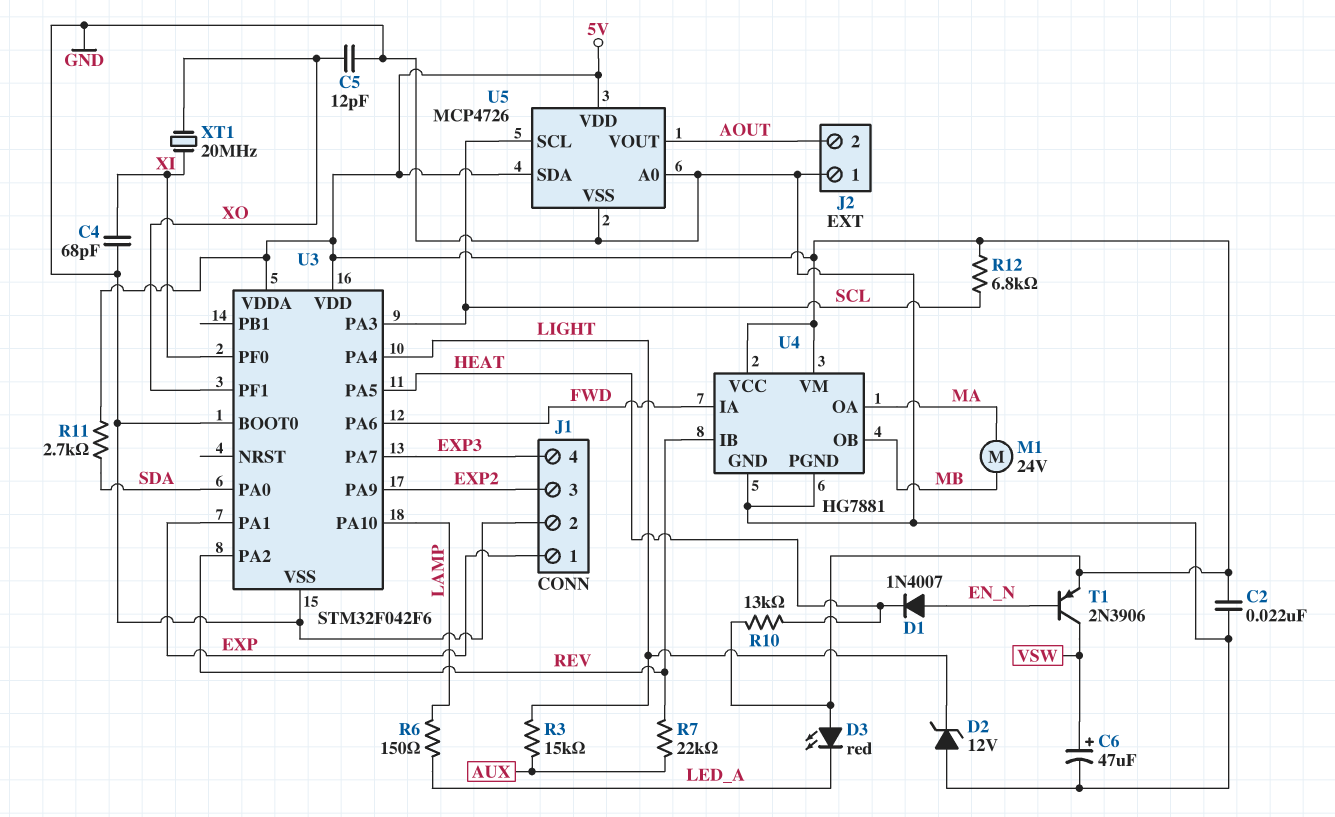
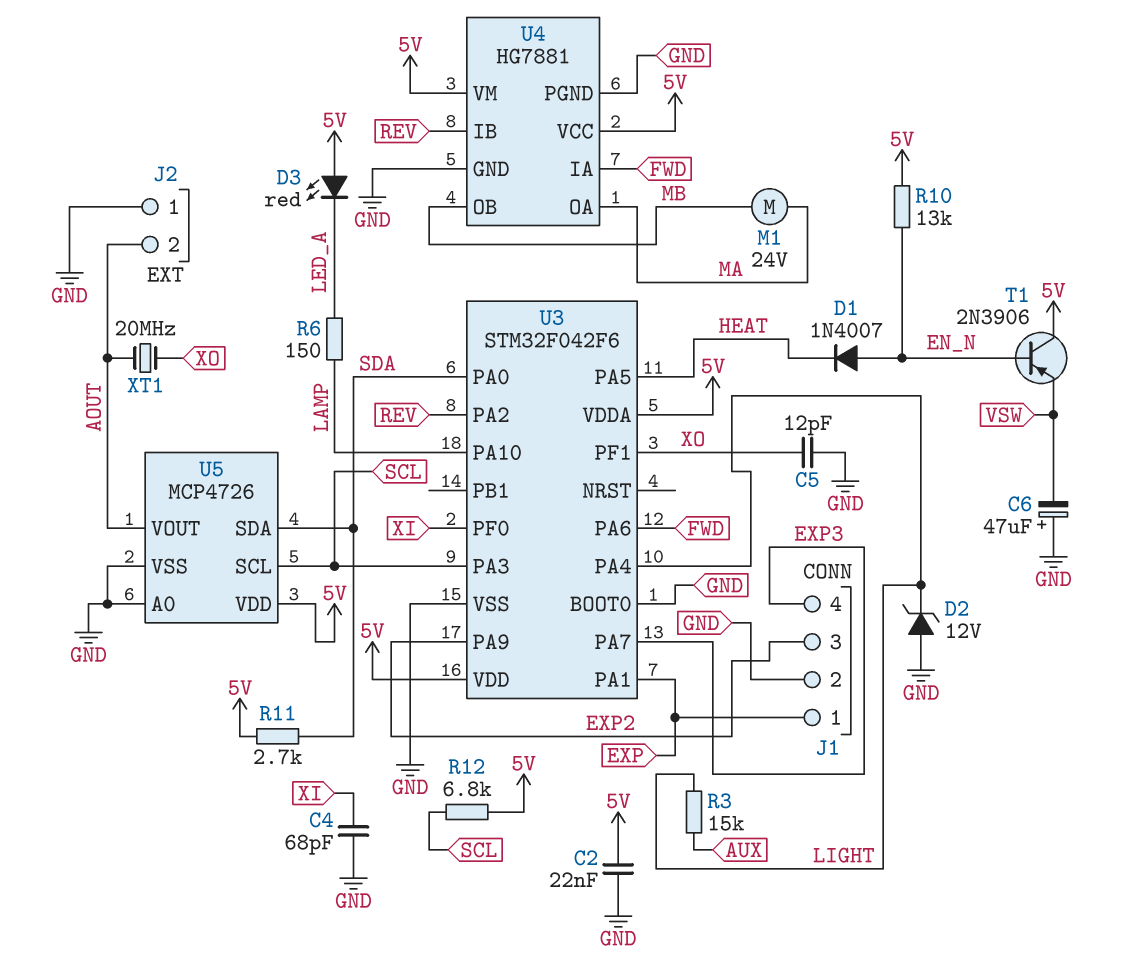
C6: 47uF (plus VSW, minus GND) -> 47uF (plus GND, minus VSW)
R7: 22k (AUX, REV) -> none
R10: 13k (5V, HEAT) -> 13k (5V, EN_N)
T1: PNP 2N3906 (B EN_N, C VSW, E 5V) -> PNP 2N3906 (B EN_N, C 5V, E VSW)
U5 pin SDA: 5V -> SDA
XT1: 20MHz (XI, XO) -> 20MHz (AOUT, XO)

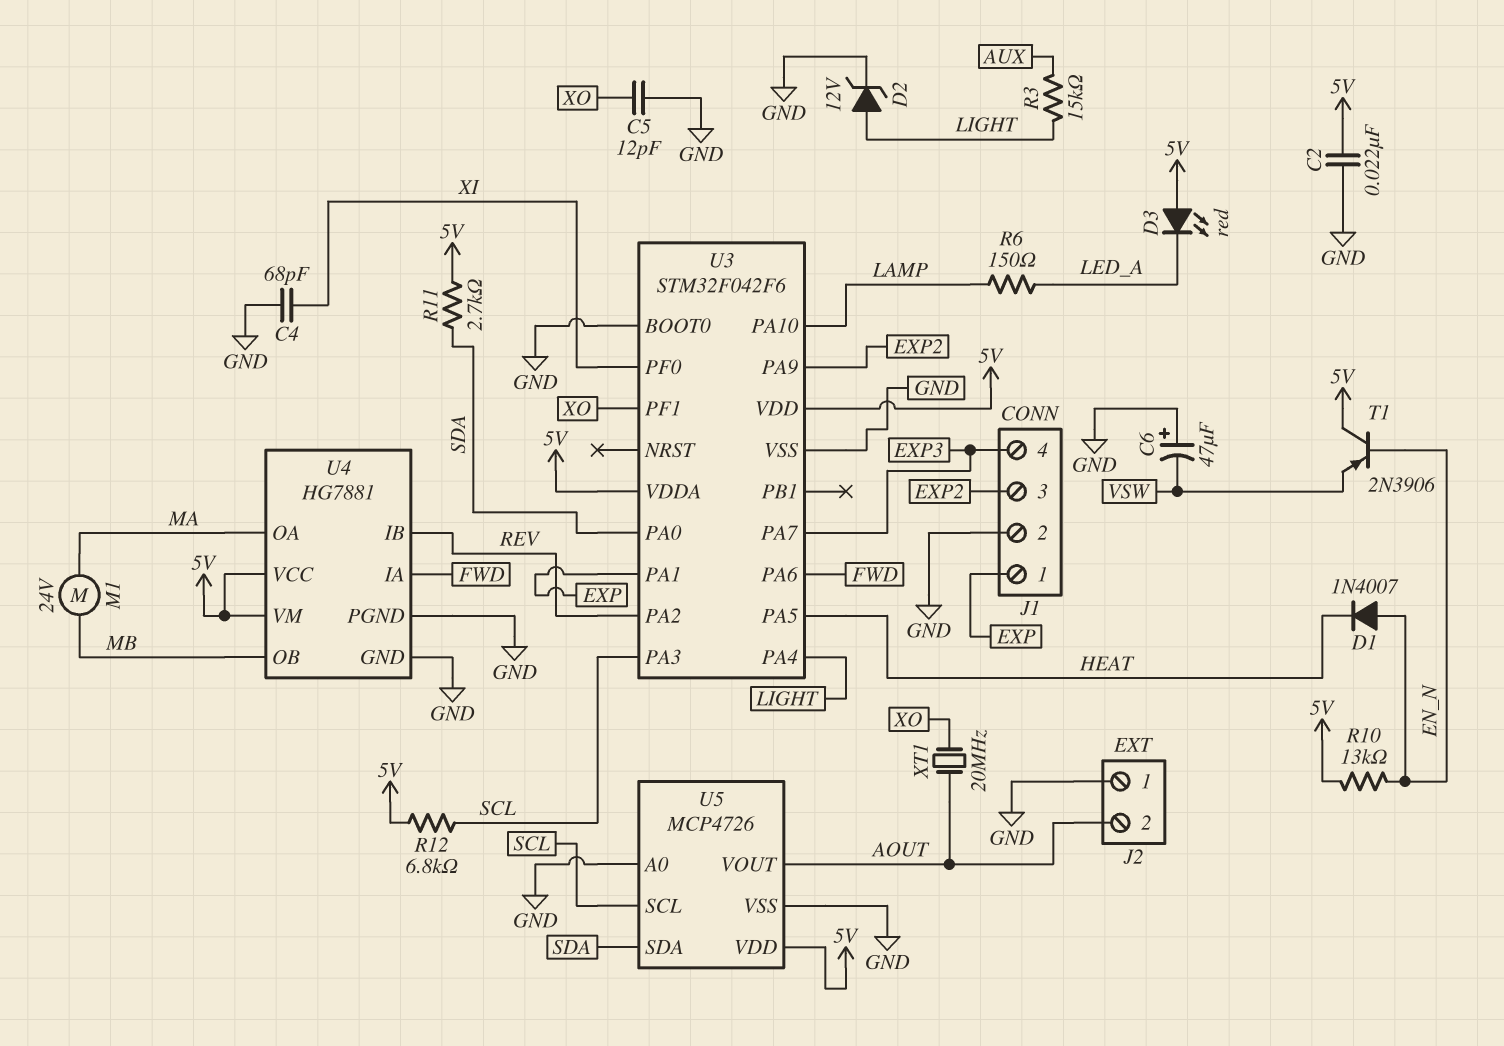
D2: zener 12V (A GND, K LIGHT) -> zener 12V (A LIGHT, K GND)

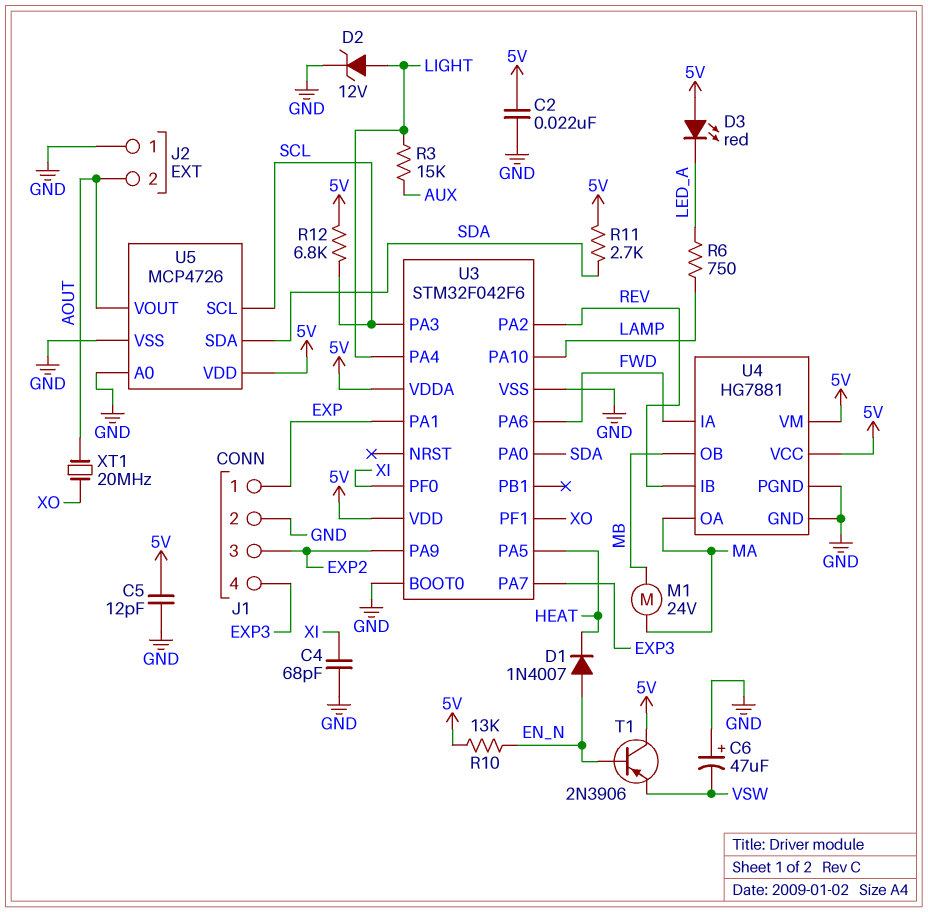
C5: 12pF (GND, XO) -> 12pF (5V, GND)
R6: 150 (LAMP, LED_A) -> 750 (LAMP, LED_A)

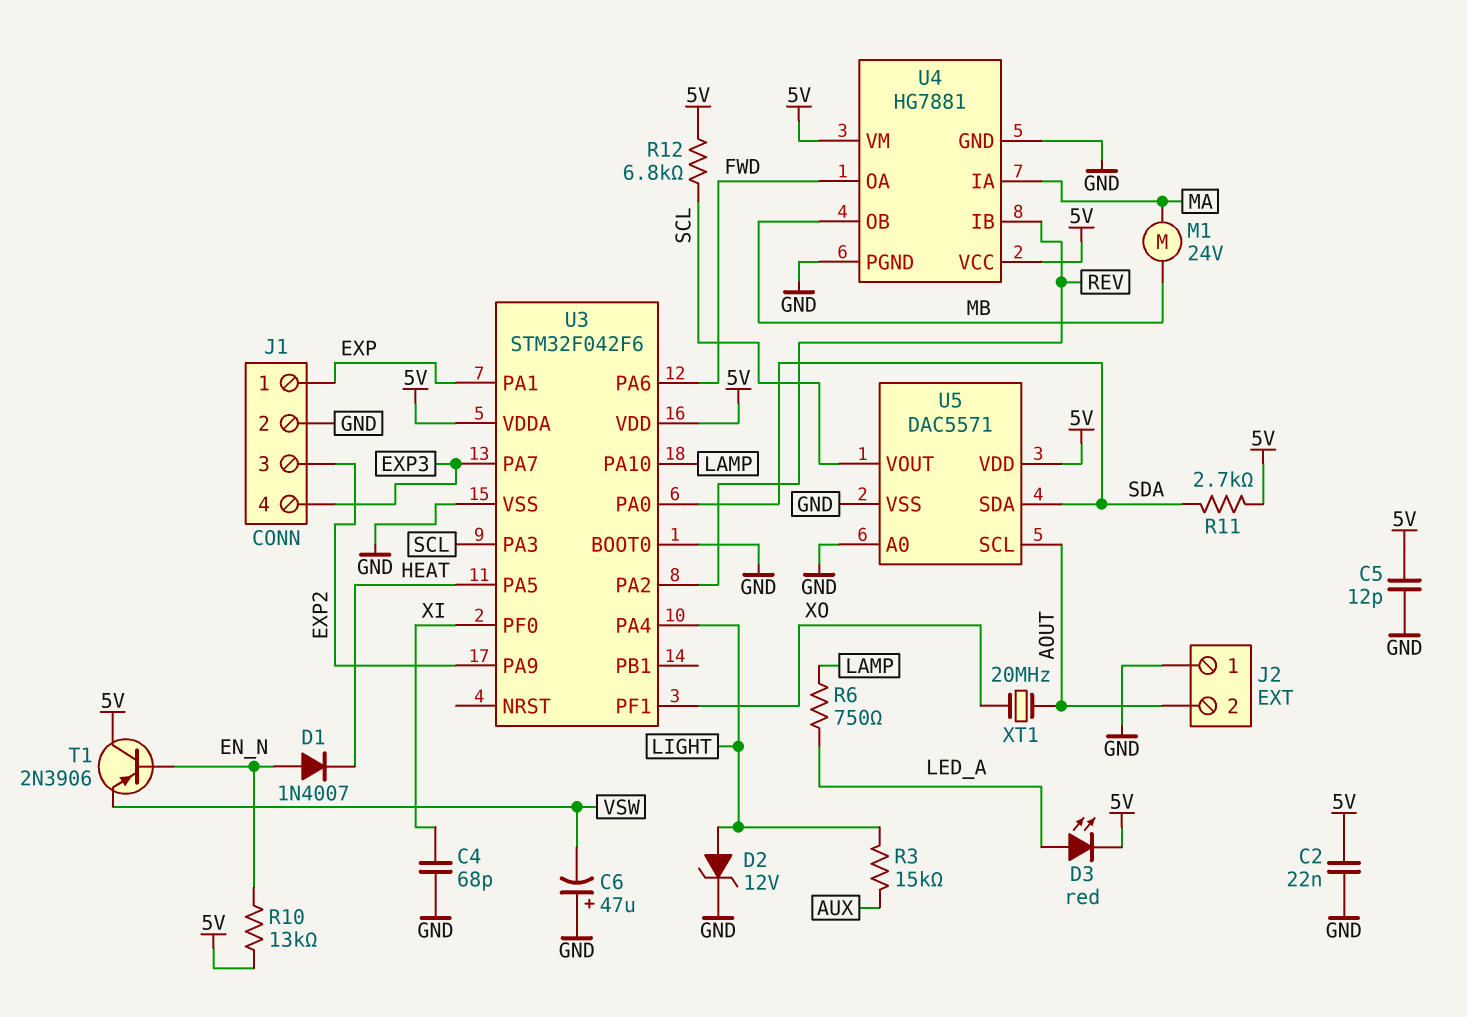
D3: LED red (A 5V, K LED_A) -> LED red (A LED_A, K 5V)
U4 pin IA: FWD -> MA
U4 pin OA: MA -> FWD
U5: MCP4726 -> DAC5571
U5 pin SCL: SCL -> AOUT
U5 pin VOUT: AOUT -> SCL

